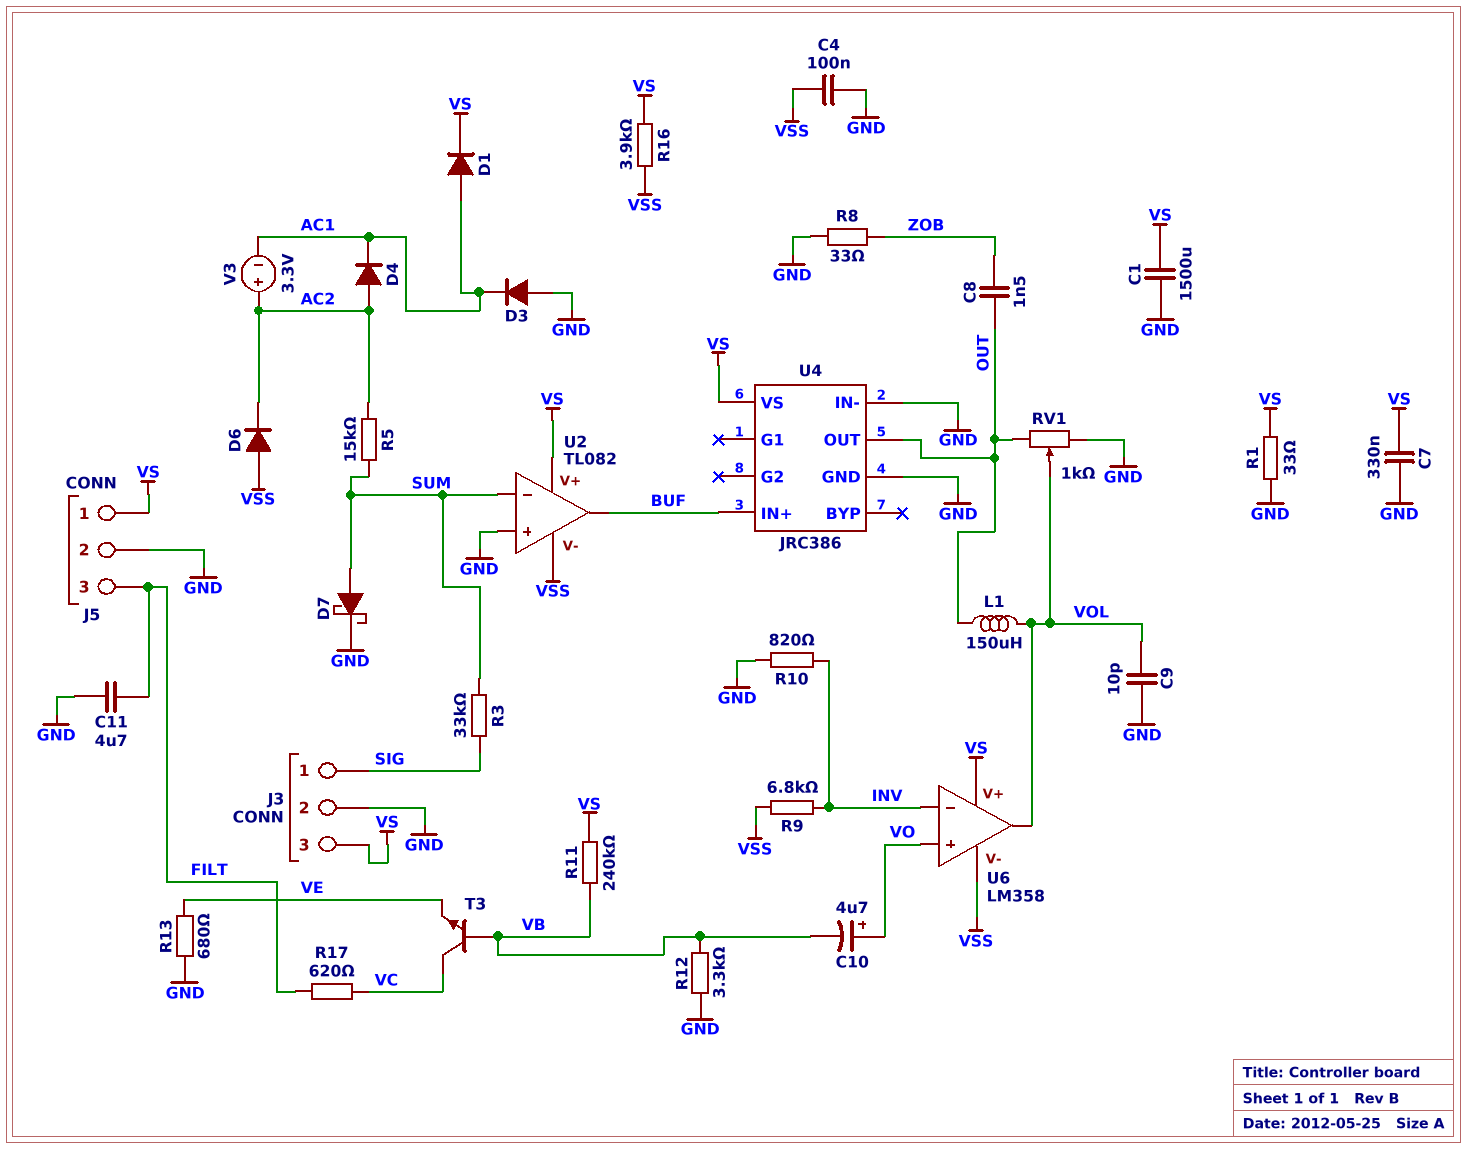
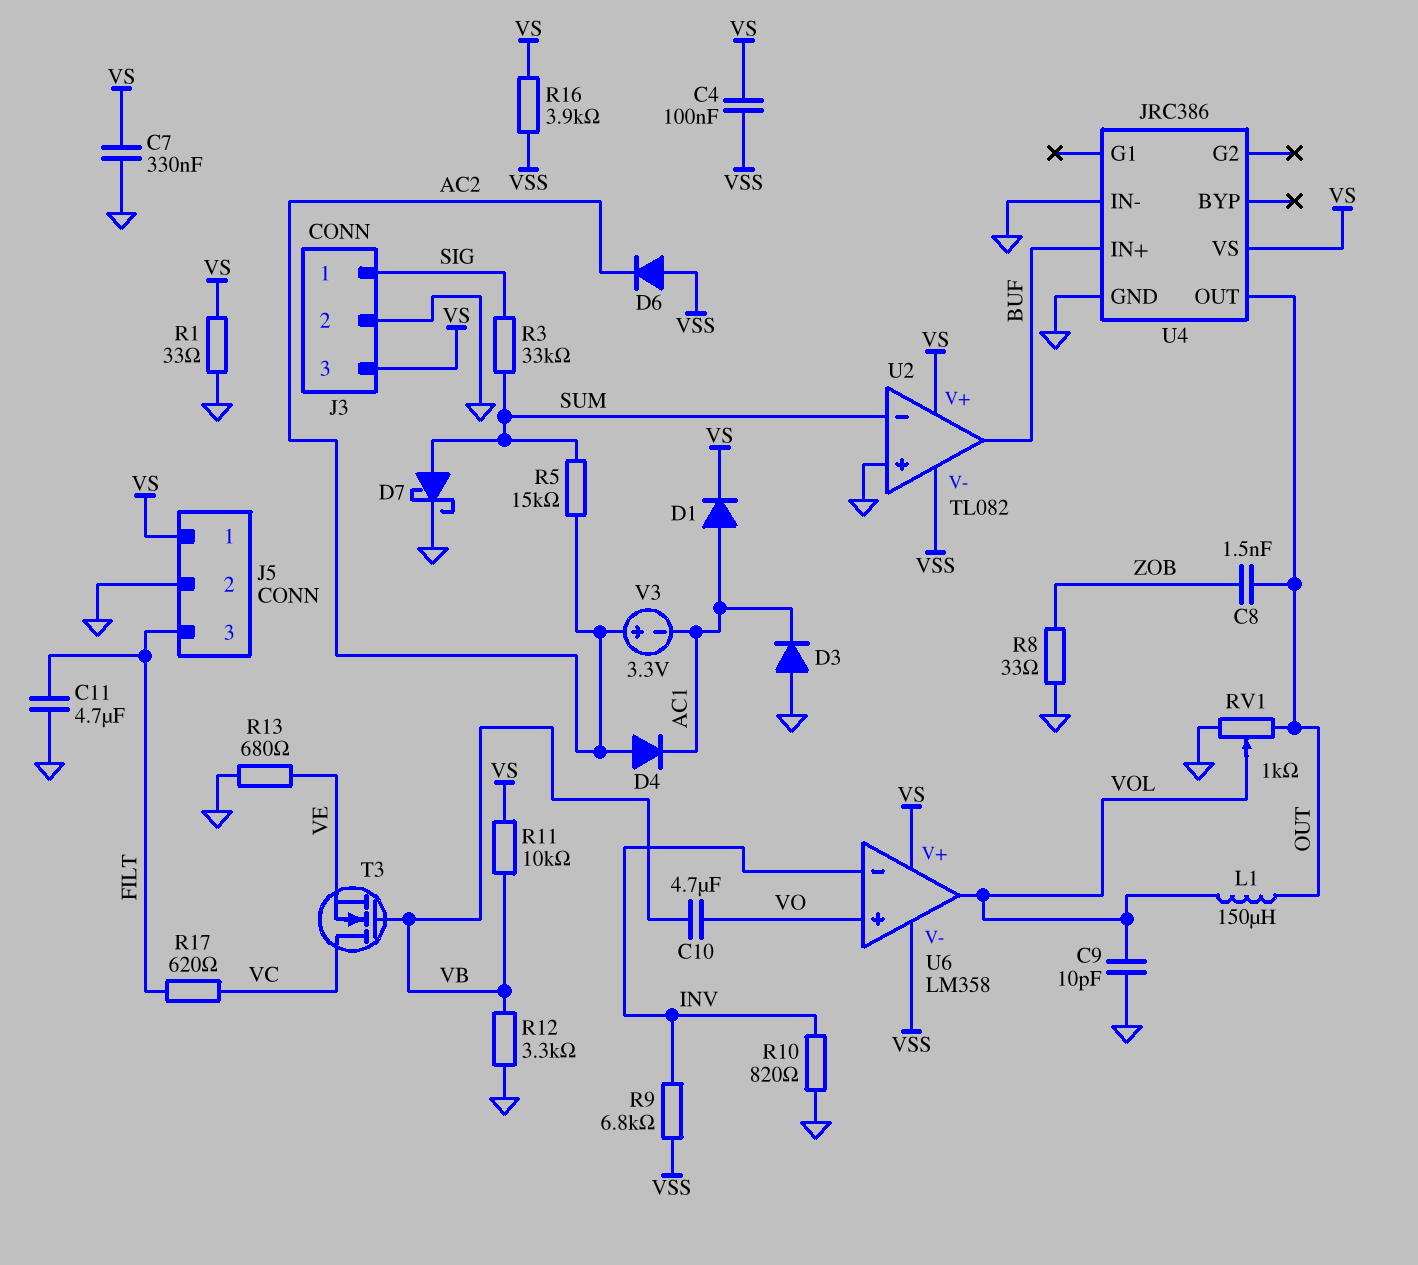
C1: 1500uF (GND, VS) -> none
C4: 100nF (GND, VSS) -> 100nF (VS, VSS)
C10: 4.7uF (plus VO, minus VB) -> 4.7uF (VB, VO)
R11: 240k (VB, VS) -> 10k (VB, VS)
T3: NPN (B VB, C VC, E VE) -> NMOS (G VB, D VC, S VE)

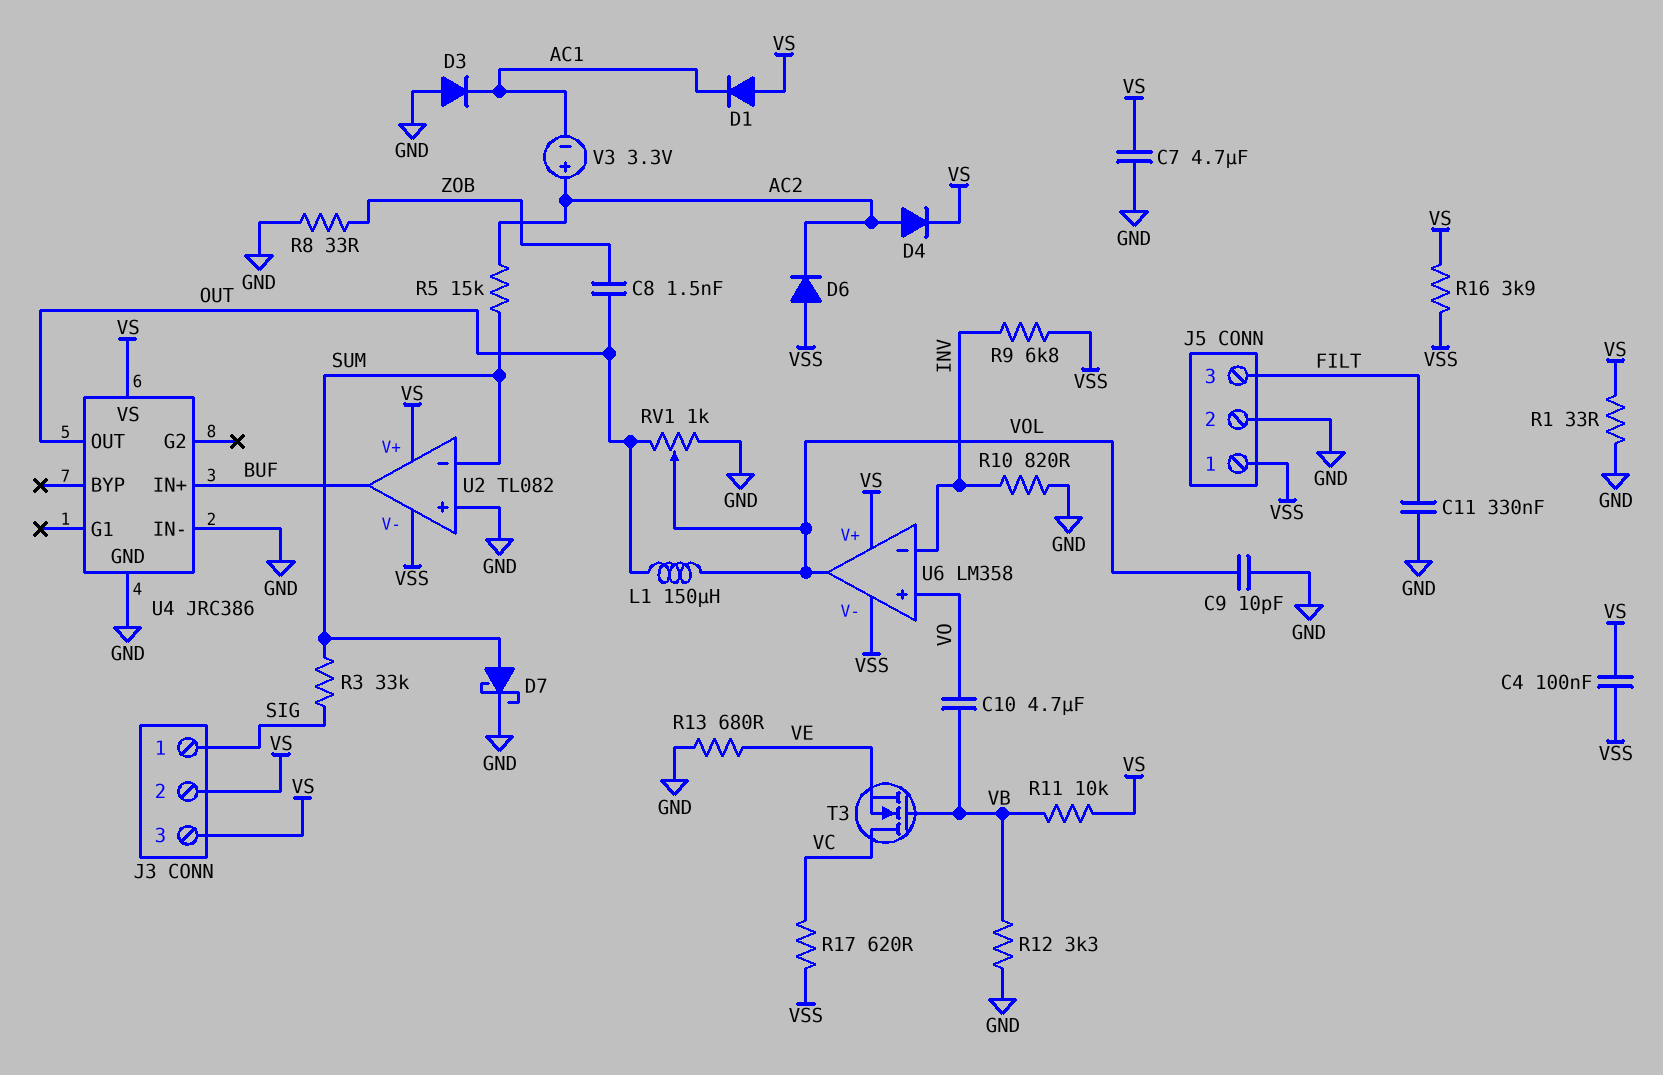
C7: 330nF (GND, VS) -> 4.7uF (GND, VS)
C11: 4.7uF (FILT, GND) -> 330nF (FILT, GND)
D1: diode (A AC1, K VS) -> diode (A VS, K AC1)
D4: diode (A AC2, K AC1) -> diode (A AC2, K VS)
J3 pin 2: GND -> VS
J5 pin 1: VS -> VSS
R17: 620 (FILT, VC) -> 620 (VC, VSS)

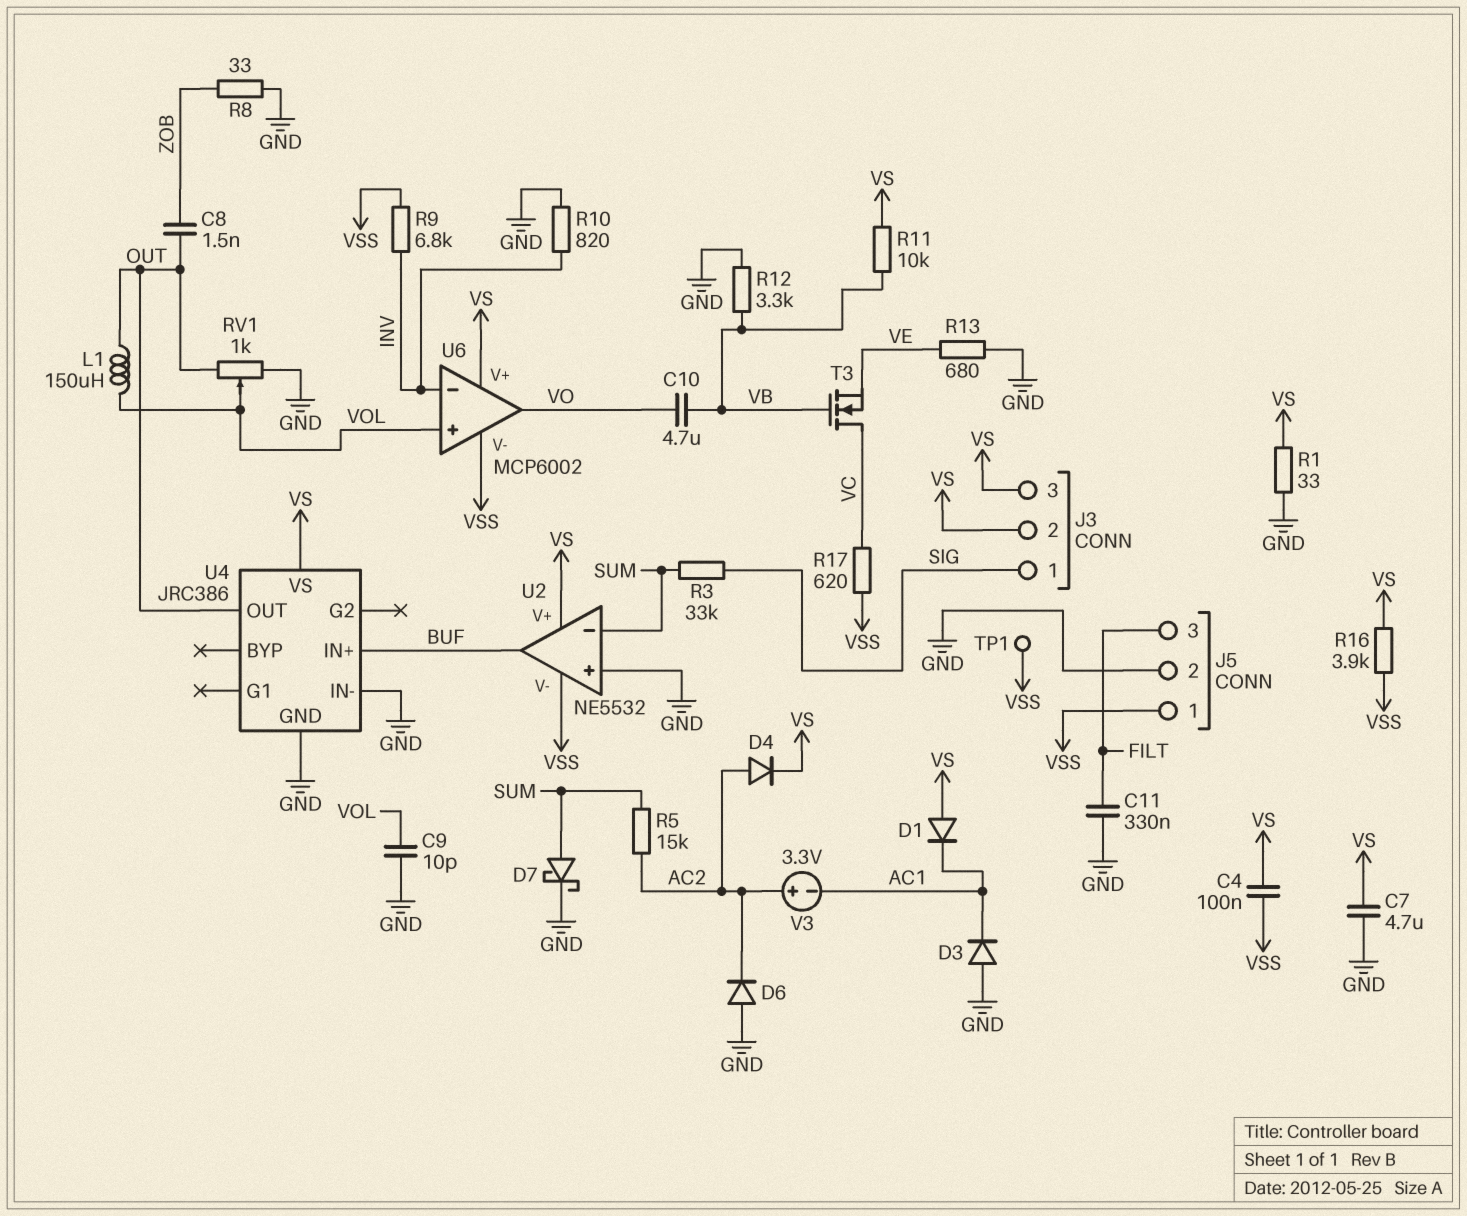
D6: diode (A VSS, K AC2) -> diode (A GND, K AC2)
TP1: none -> test point (VSS)
U2: TL082 -> NE5532
U6: LM358 -> MCP6002
U6 pin in+: VO -> VOL
U6 pin out: VOL -> VO

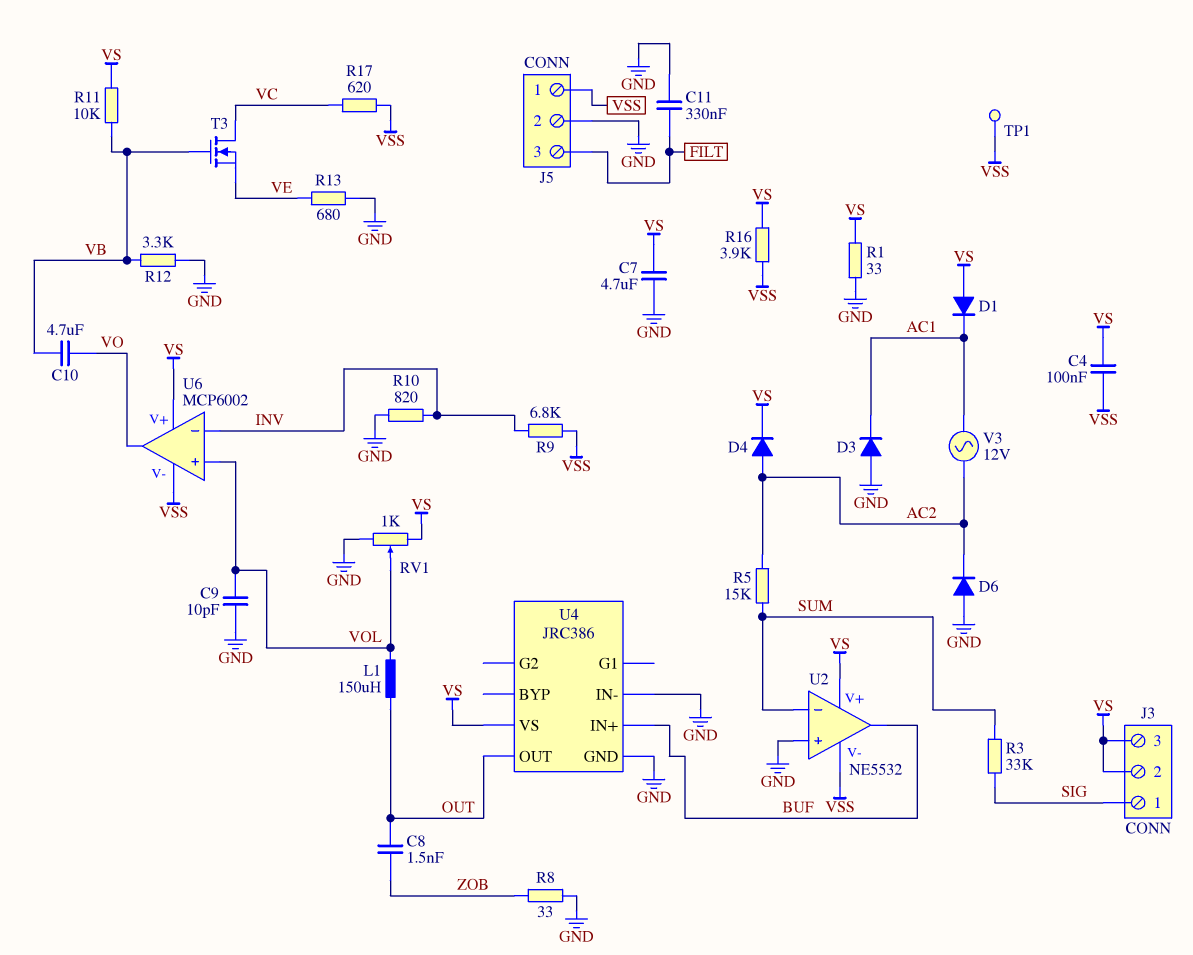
D7: schottky (A SUM, K GND) -> none
RV1: 1k (GND, OUT, wiper VOL) -> 1k (GND, VS, wiper VOL)
V3: 3.3V (plus AC2, minus AC1) -> AC 12V (AC1, AC2)

